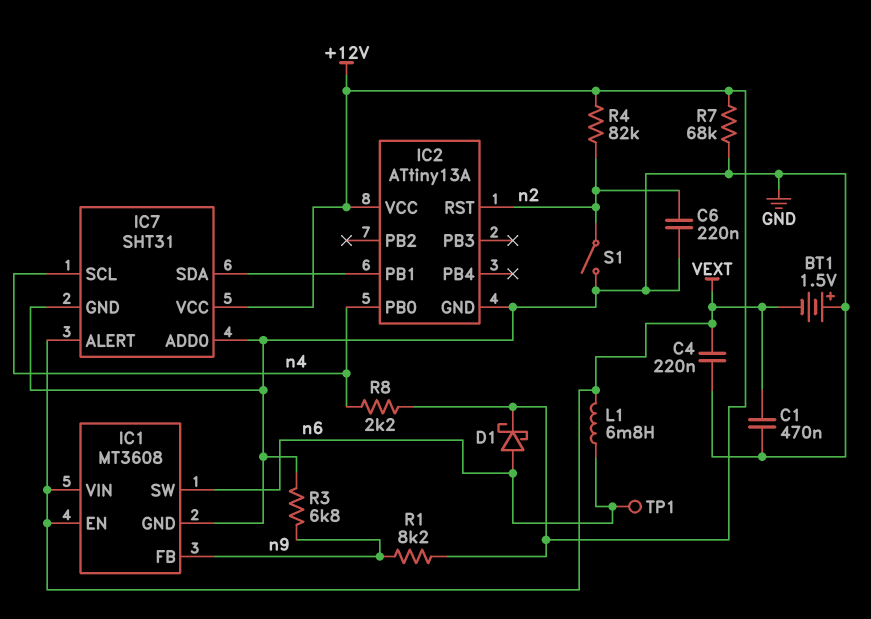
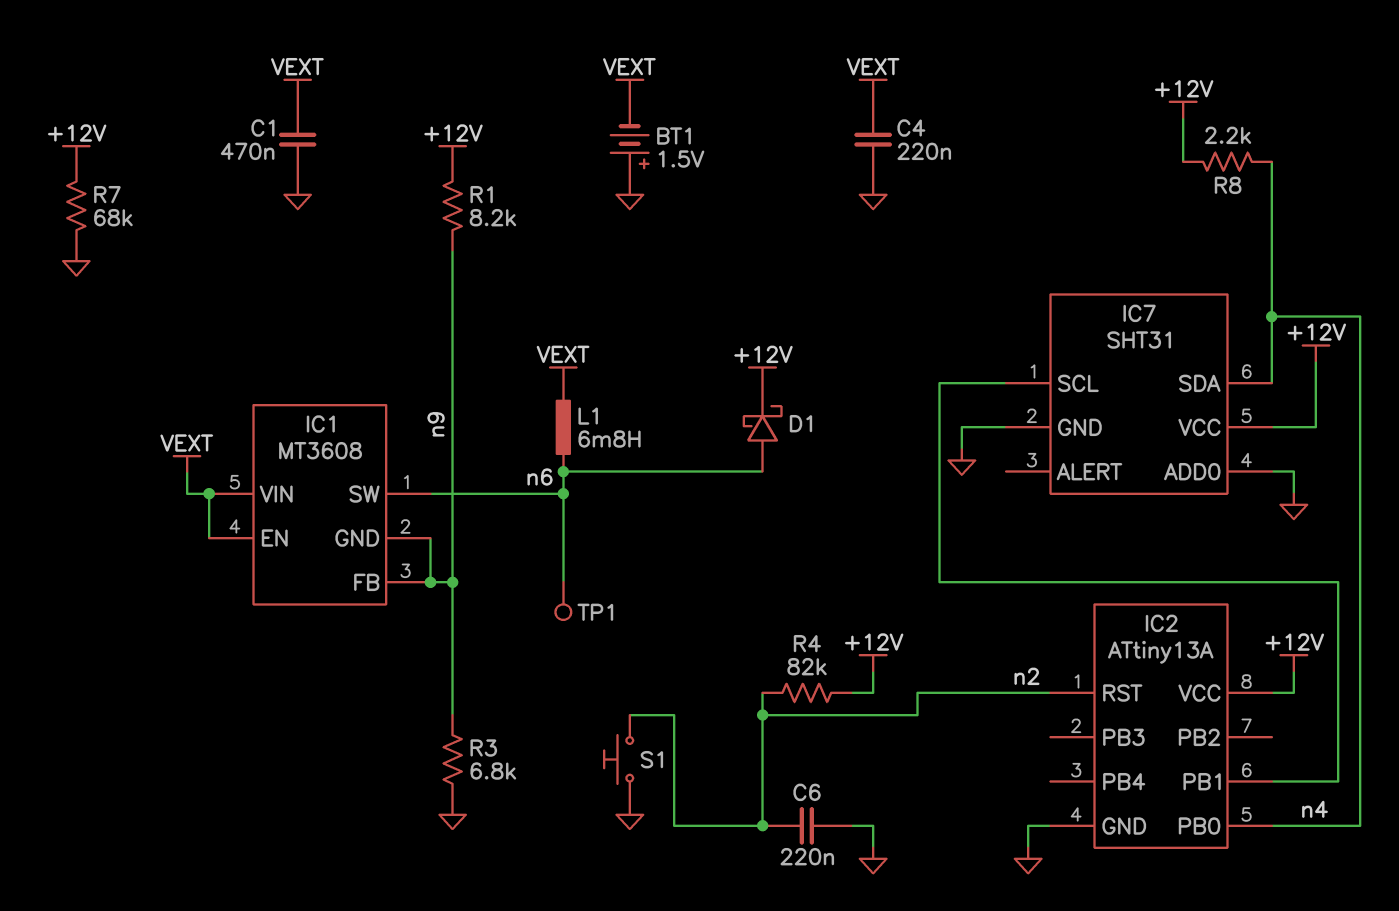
IC1 pin GND: GND -> n9
IC7 pin ALERT: VEXT -> none
IC7 pin SCL: n4 -> IC2/PB1
IC7 pin SDA: IC2/PB1 -> n4
S1: switch (GND, n2) -> button (GND, n2)

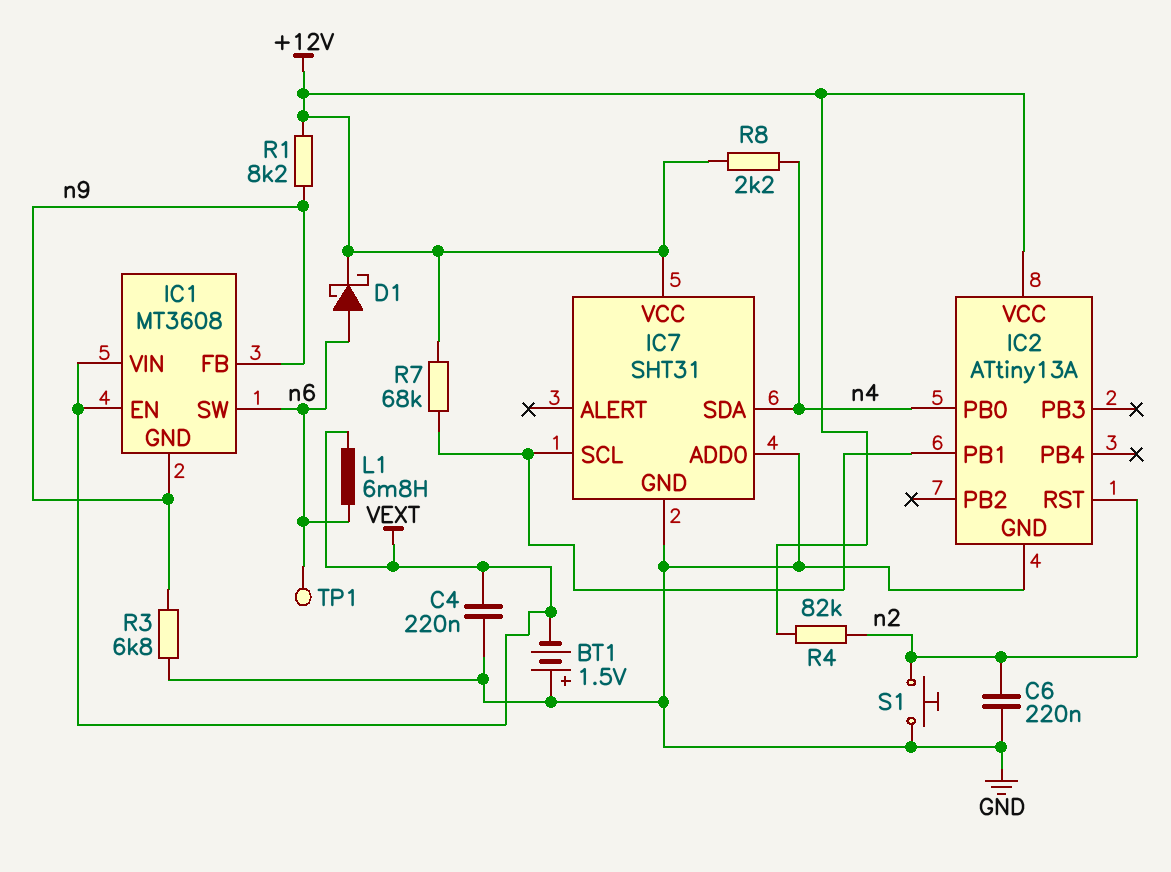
C1: 470nF (GND, VEXT) -> none
R7: 68k (+12V, GND) -> 68k (+12V, IC2/PB1)

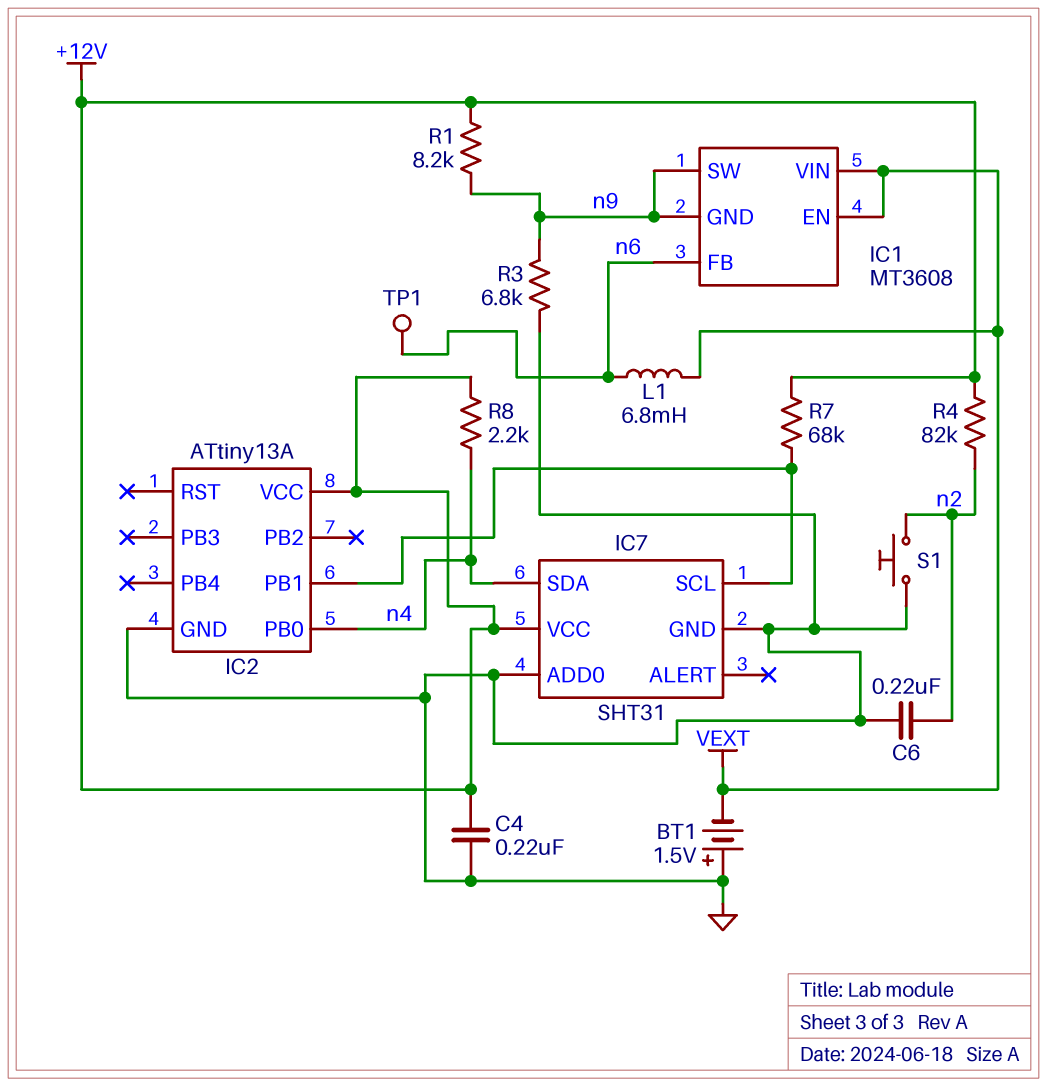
C4: 220nF (GND, VEXT) -> 220nF (+12V, GND)
D1: schottky (A n6, K +12V) -> none
IC1 pin FB: n9 -> n6
IC1 pin SW: n6 -> n9
IC2 pin RST: n2 -> none

